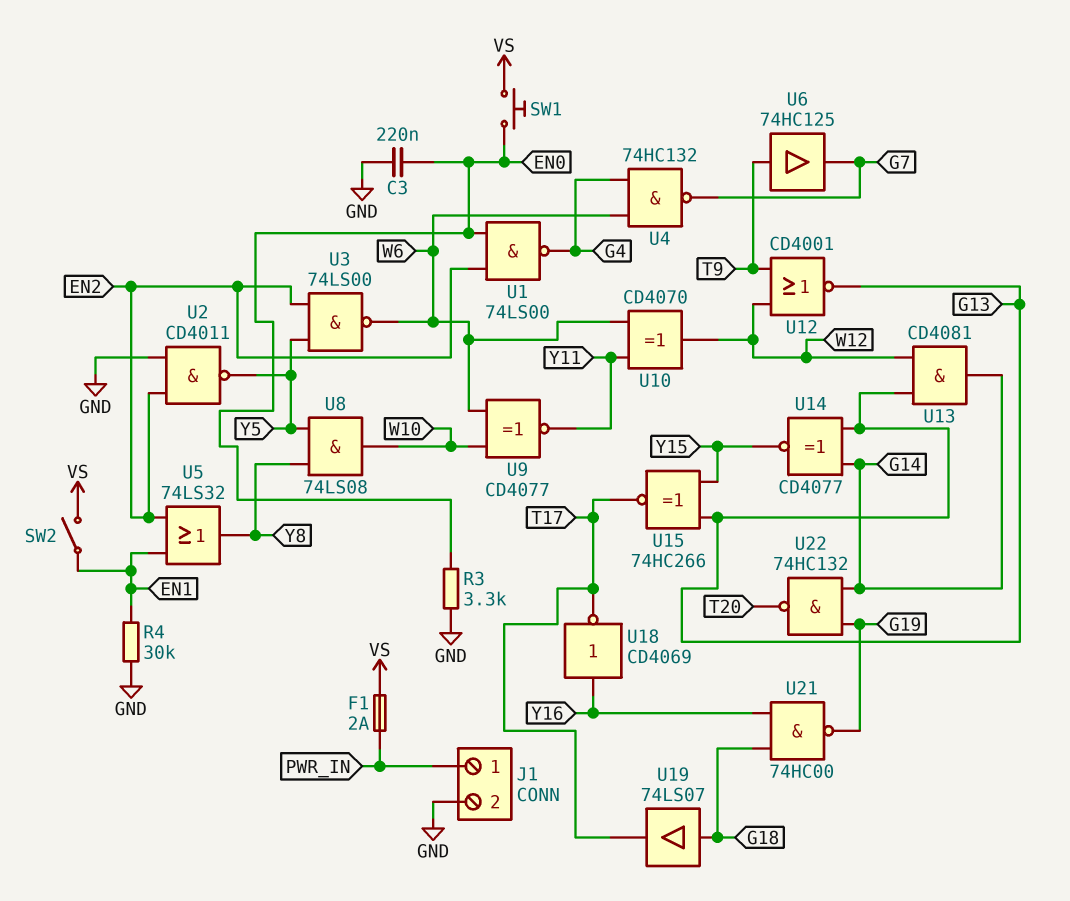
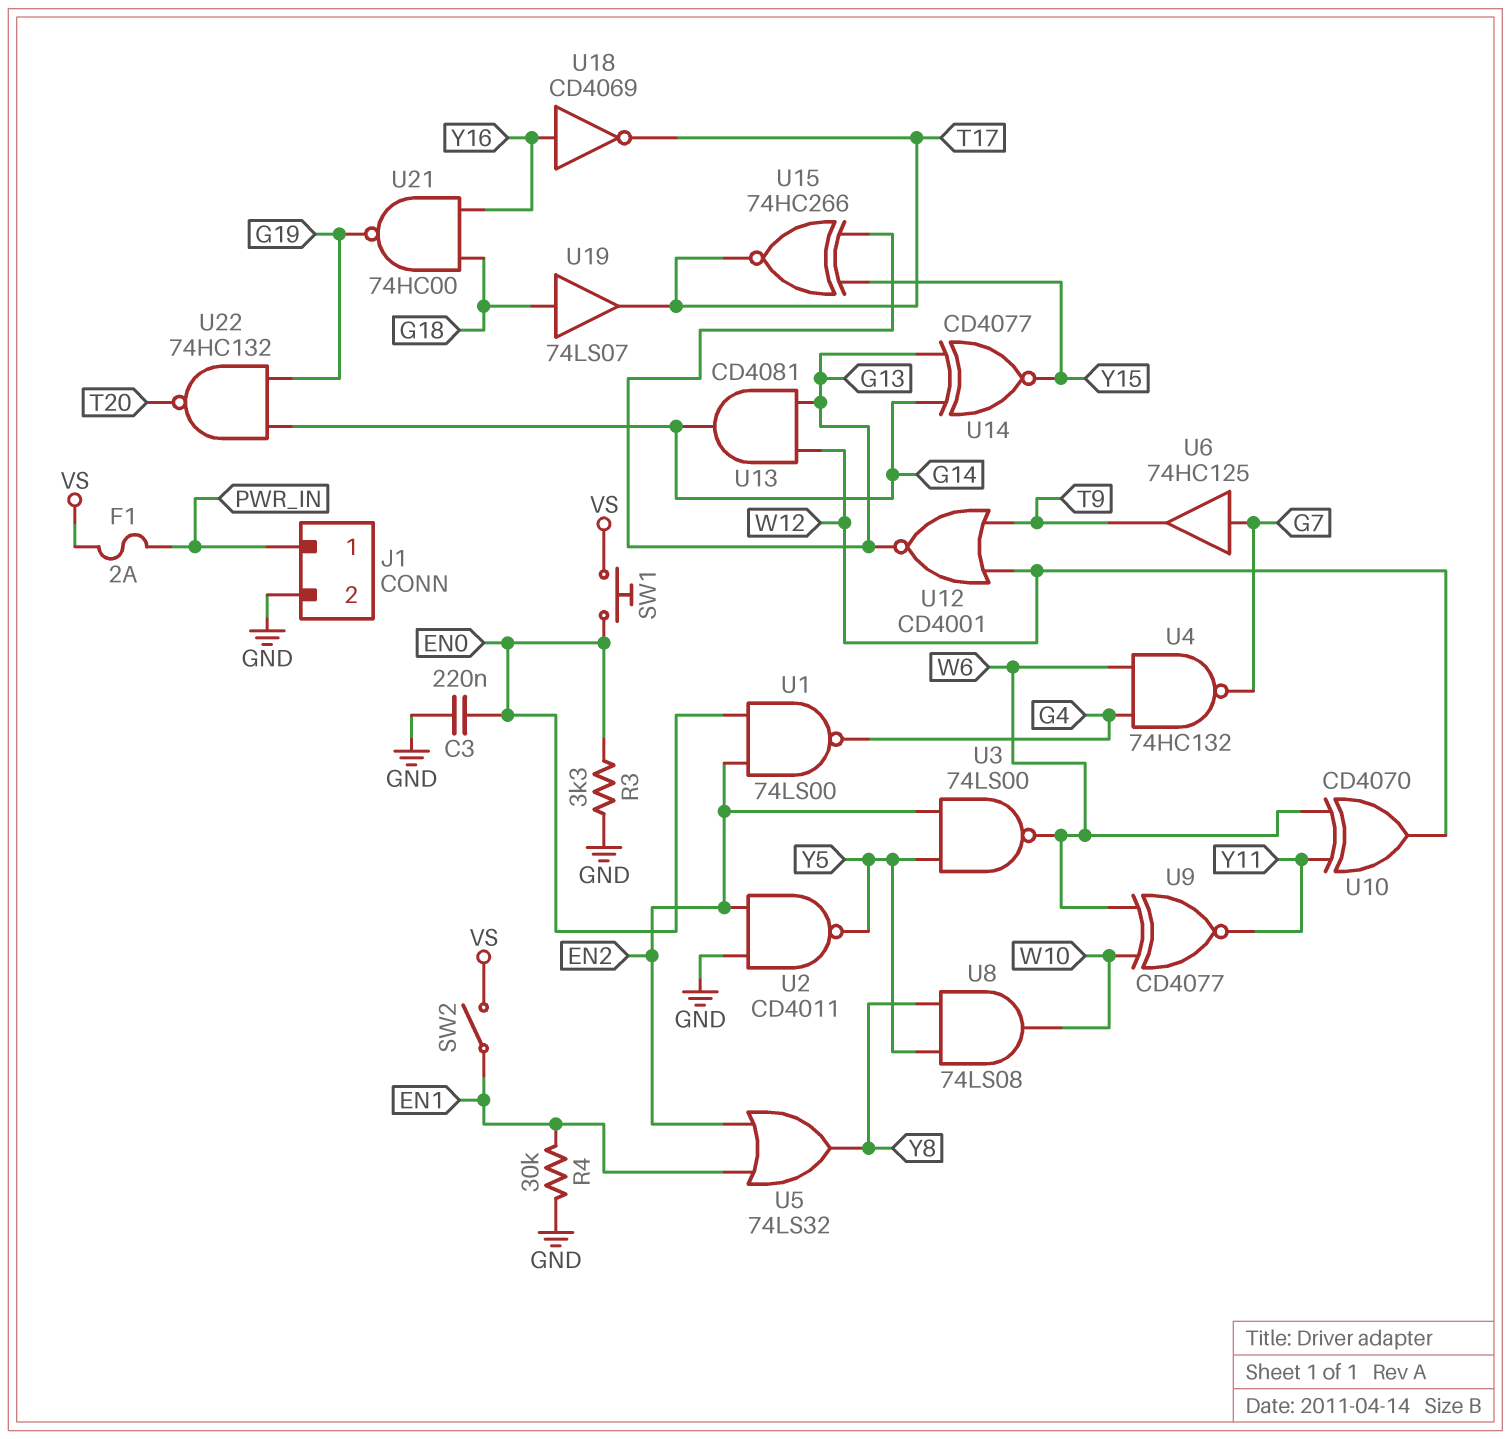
U6: buffer 74HC125 (in T9, out G7) -> buffer 74HC125 (in G7, out T9)

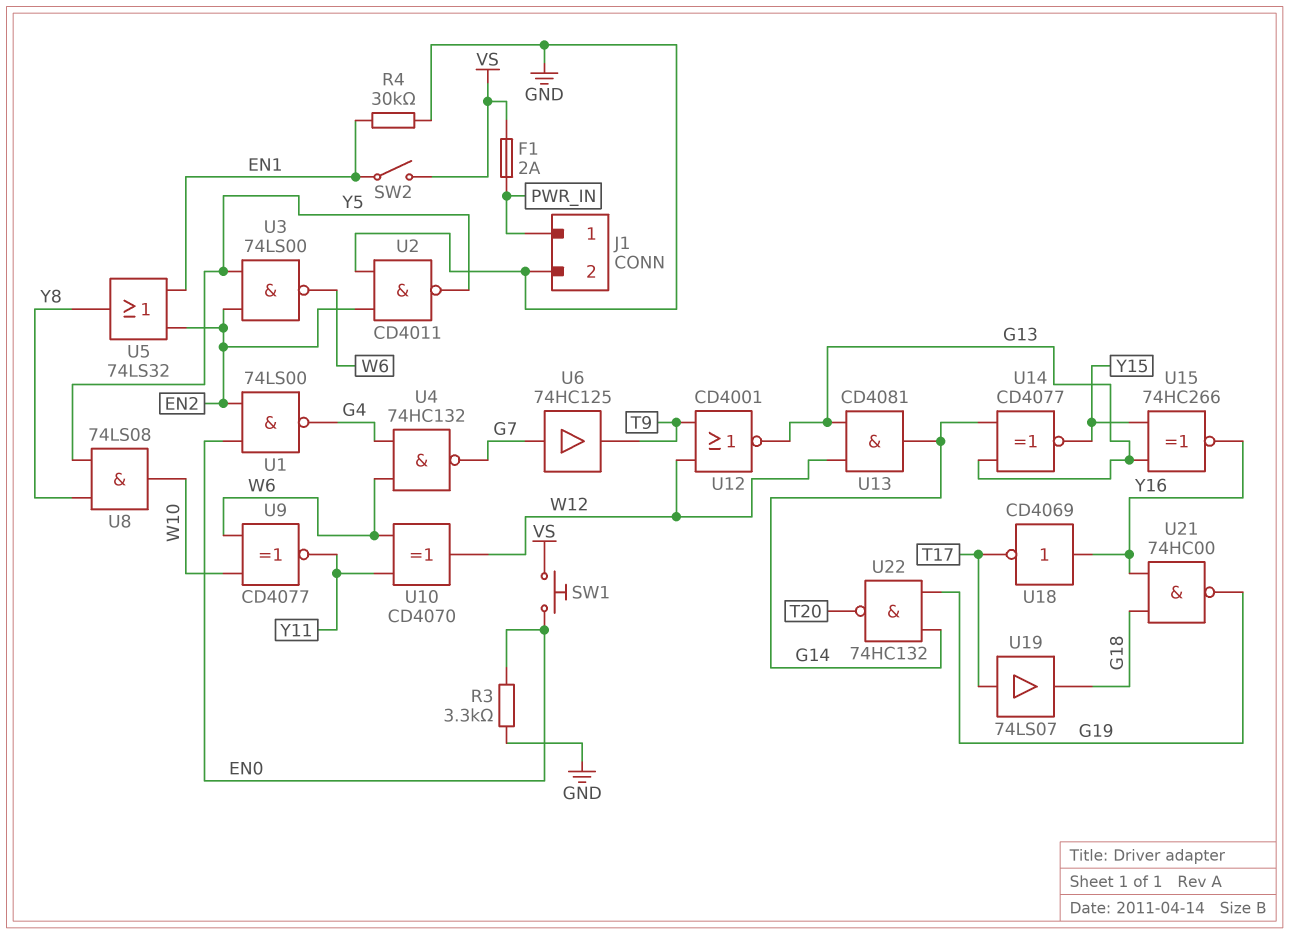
C3: 220nF (EN0, GND) -> none
U15: XNOR 74HC266 (in G13, in Y15, out T17) -> XNOR 74HC266 (in G13, in Y15, out Y16)
U19: buffer 74LS07 (in G18, out T17) -> buffer 74LS07 (in T17, out G18)

